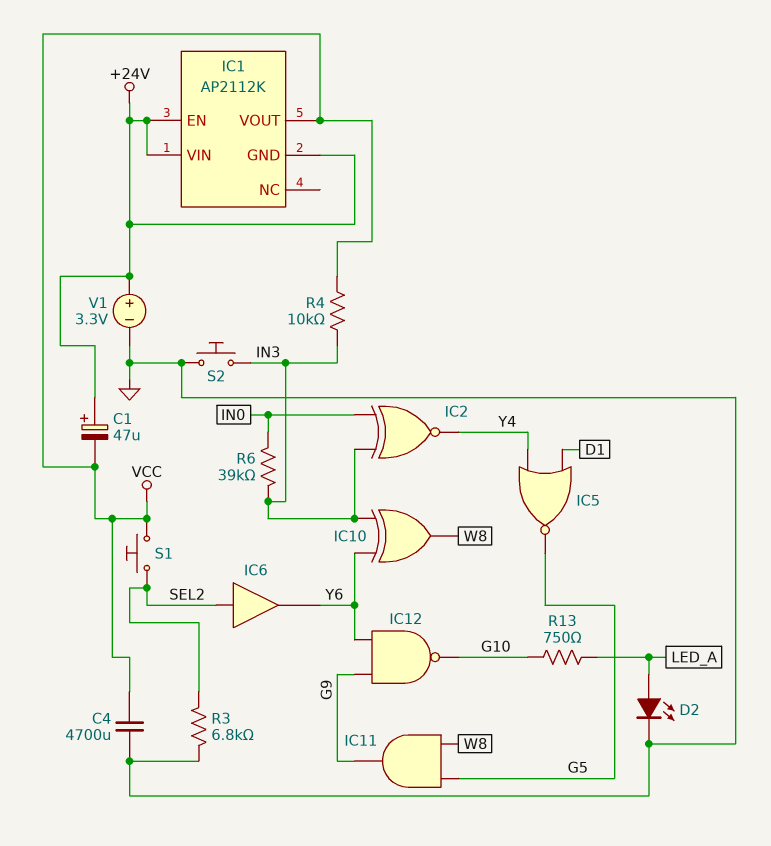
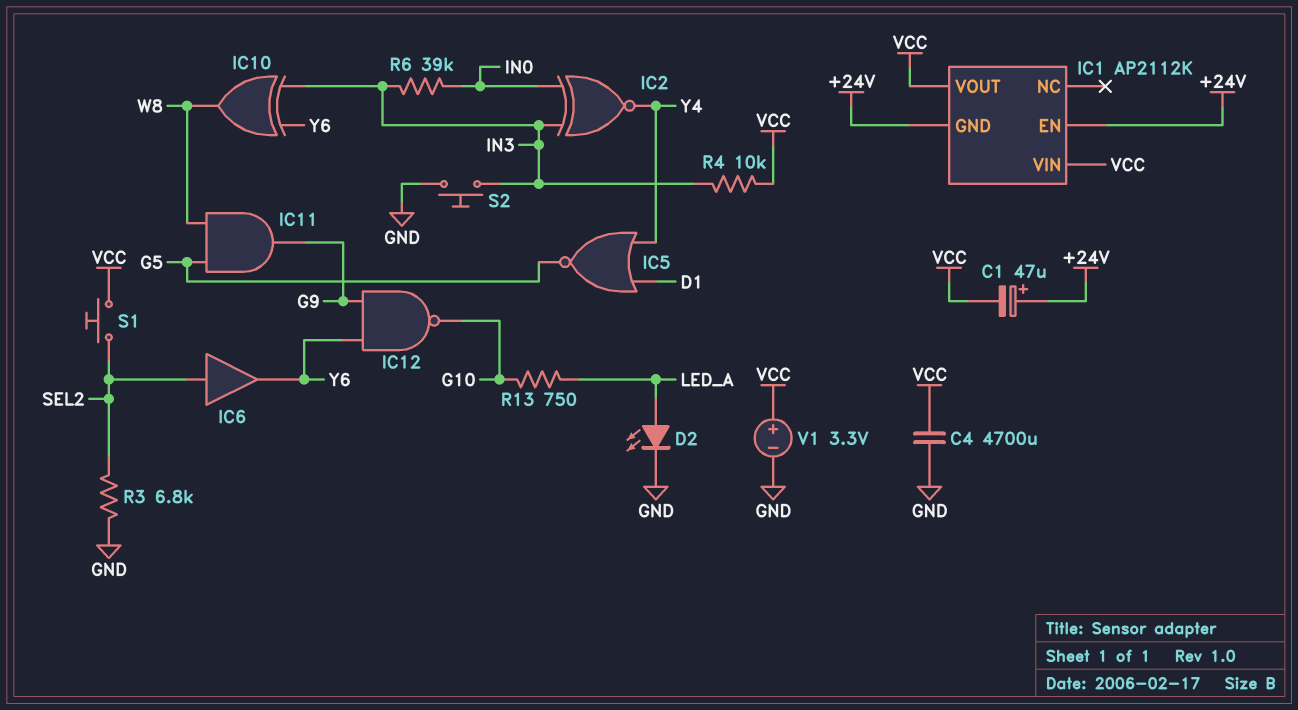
IC1 pin VIN: +24V -> VCC
V1: 3.3V (plus +24V, minus GND) -> 3.3V (plus VCC, minus GND)

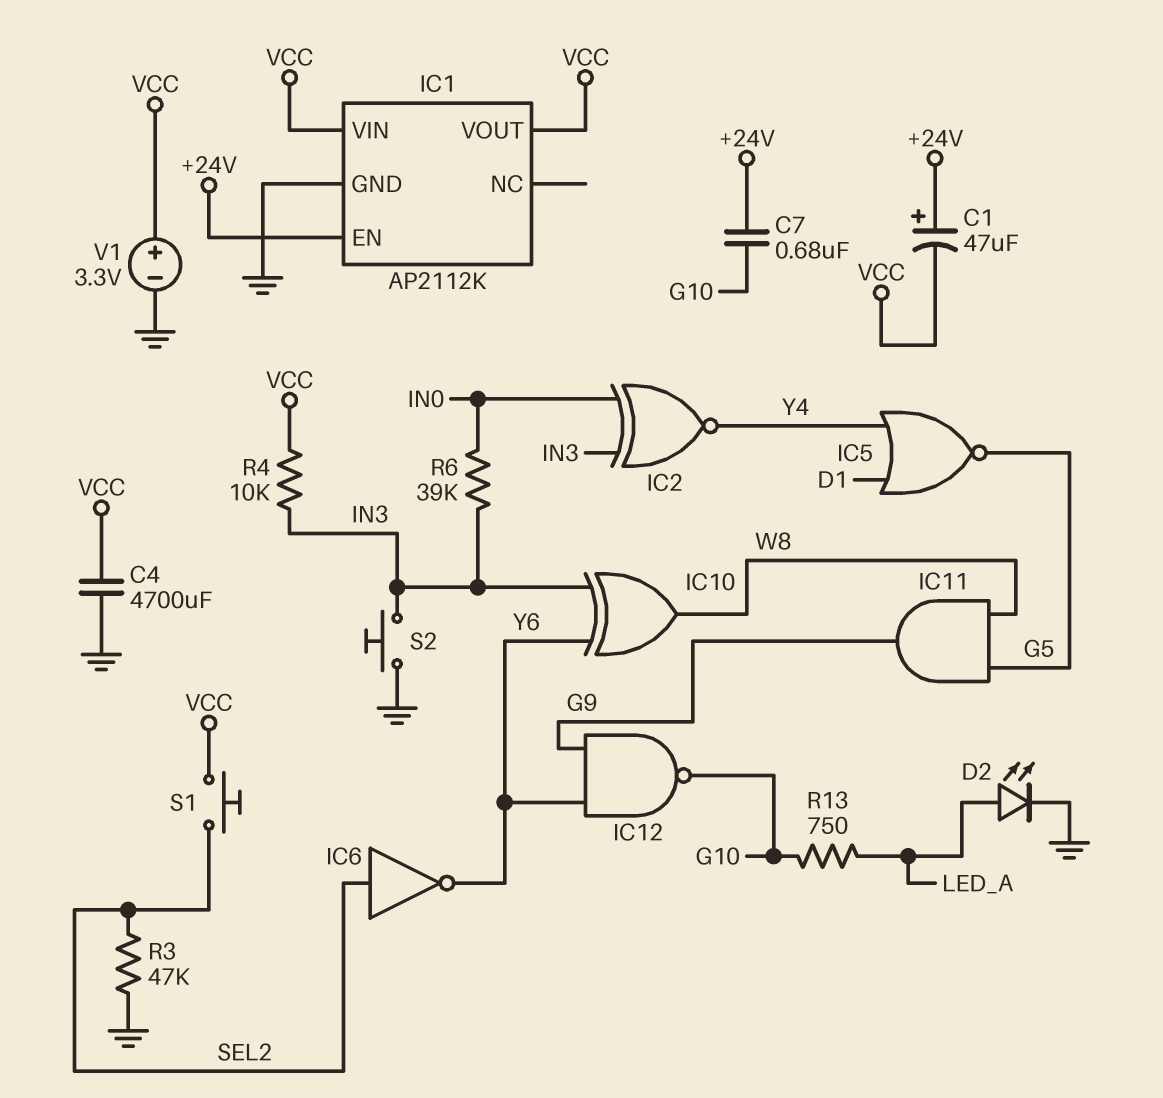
C7: none -> 680nF (+24V, G10)
IC1 pin GND: +24V -> GND
IC6: buffer (in SEL2, out Y6) -> NOT (in SEL2, out Y6)
R3: 6.8k (GND, SEL2) -> 47k (GND, SEL2)

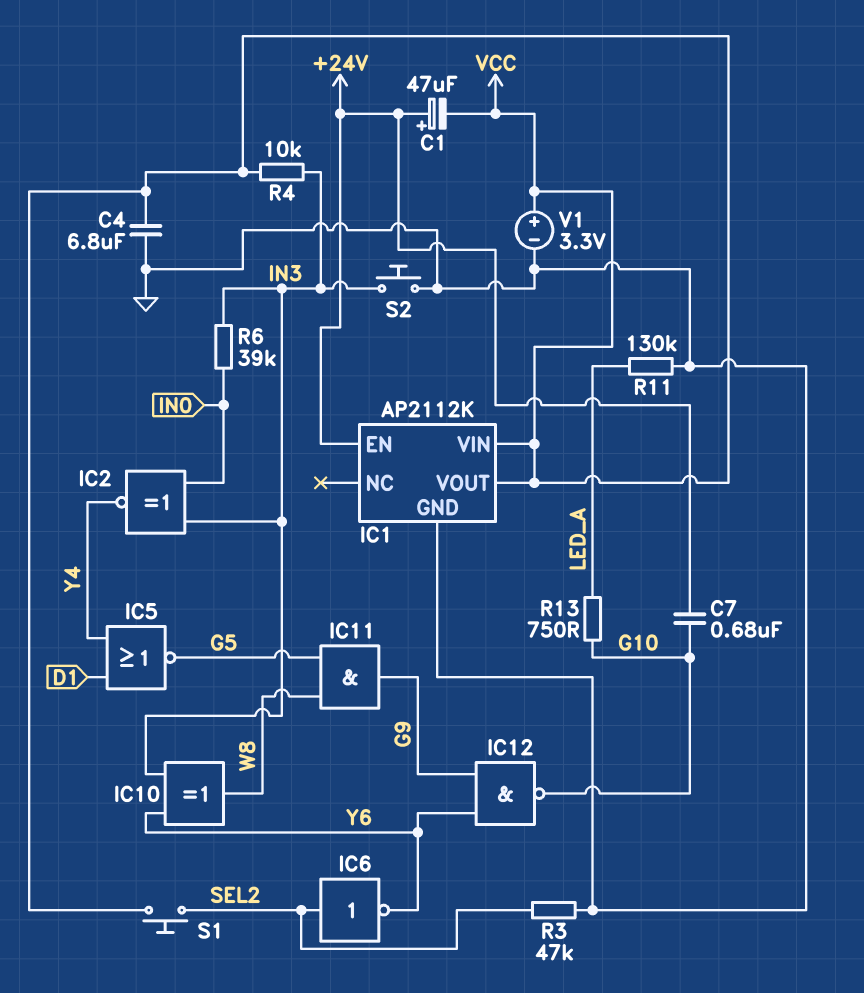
C4: 4700uF (GND, VCC) -> 6.8uF (GND, VCC)
D2: LED (A LED_A, K GND) -> none
R11: none -> 130k (GND, LED_A)

